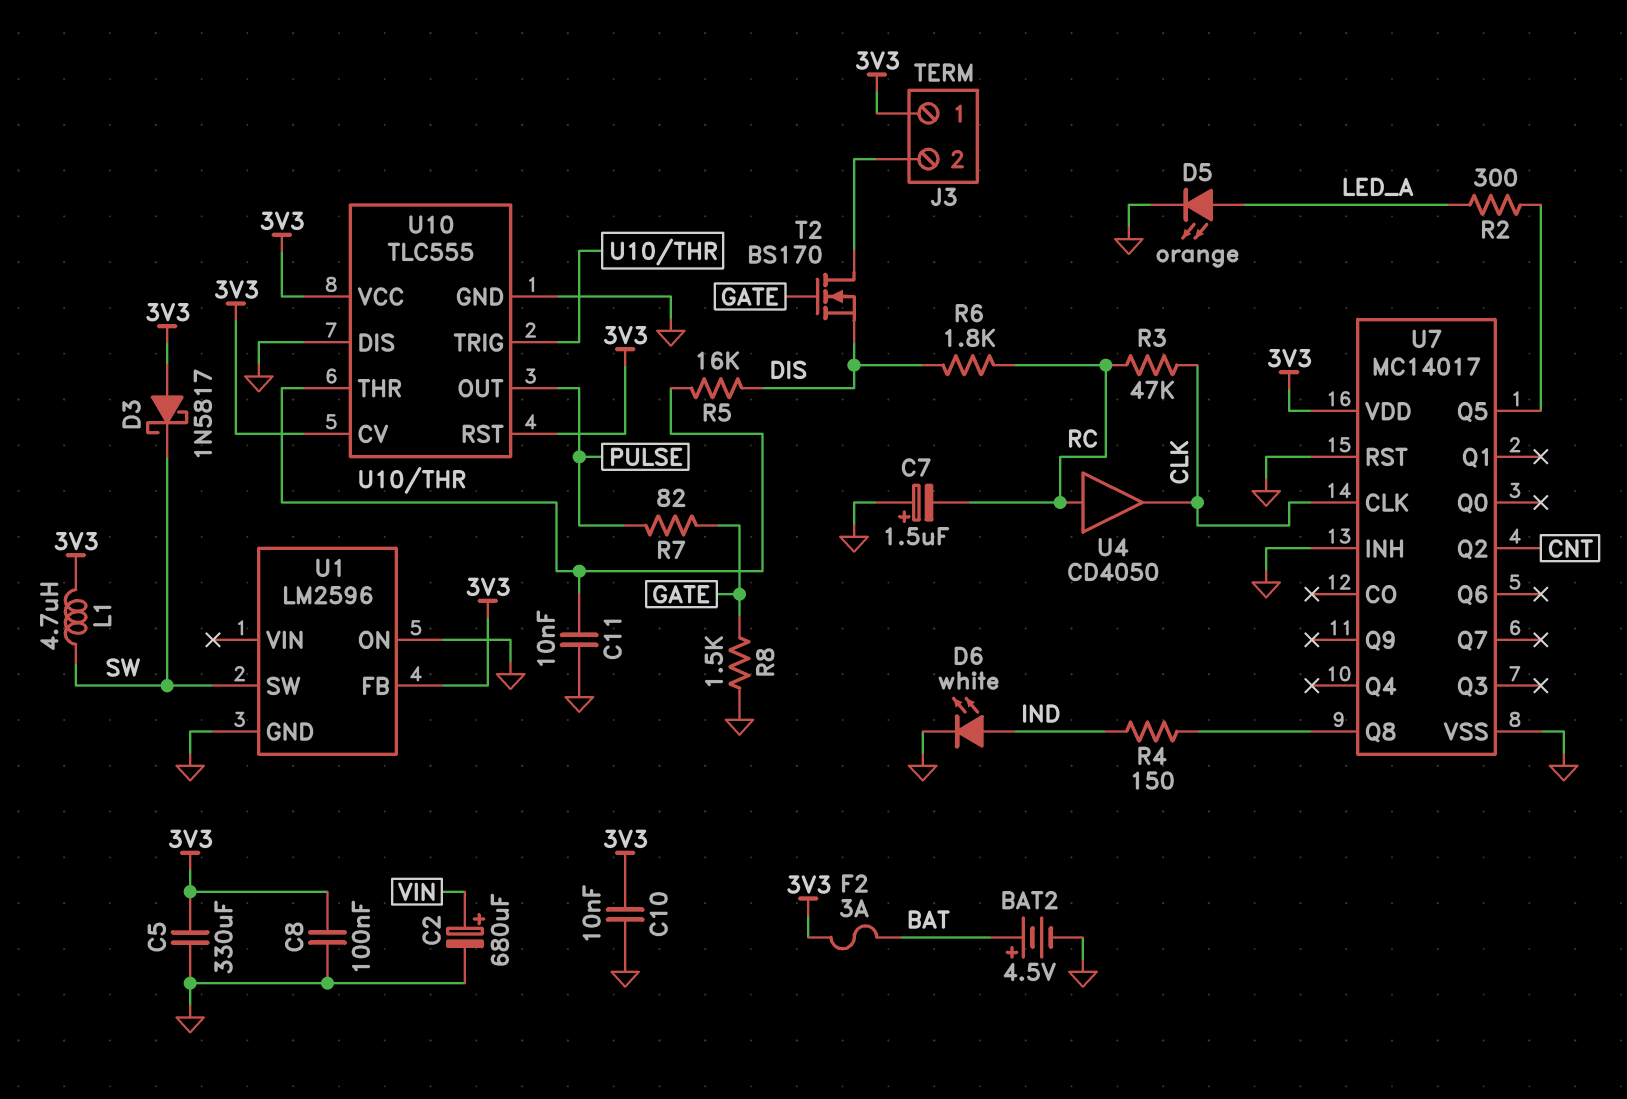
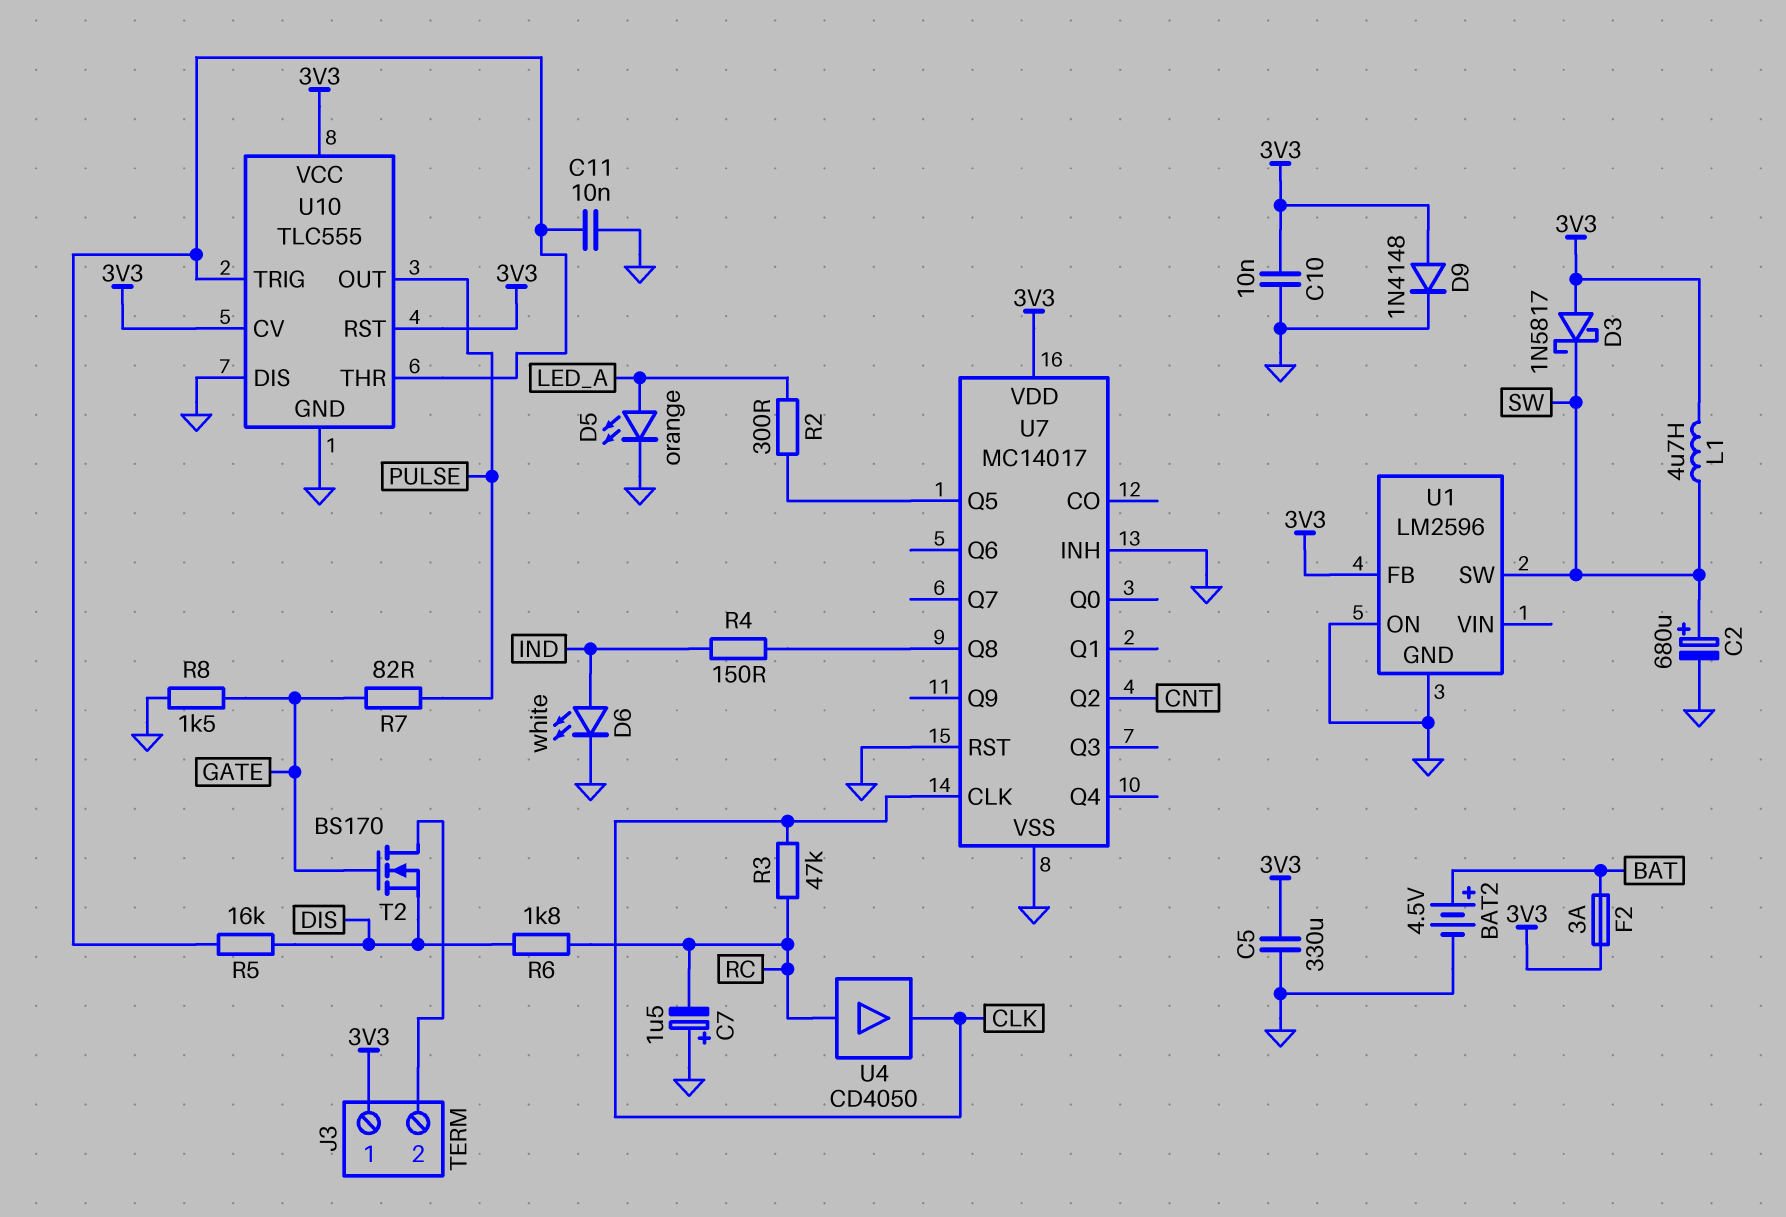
C2: 680uF (plus VIN, minus GND) -> 680uF (plus SW, minus GND)
C8: 100nF (3V3, GND) -> none
D9: none -> diode 1N4148 (A 3V3, K GND)

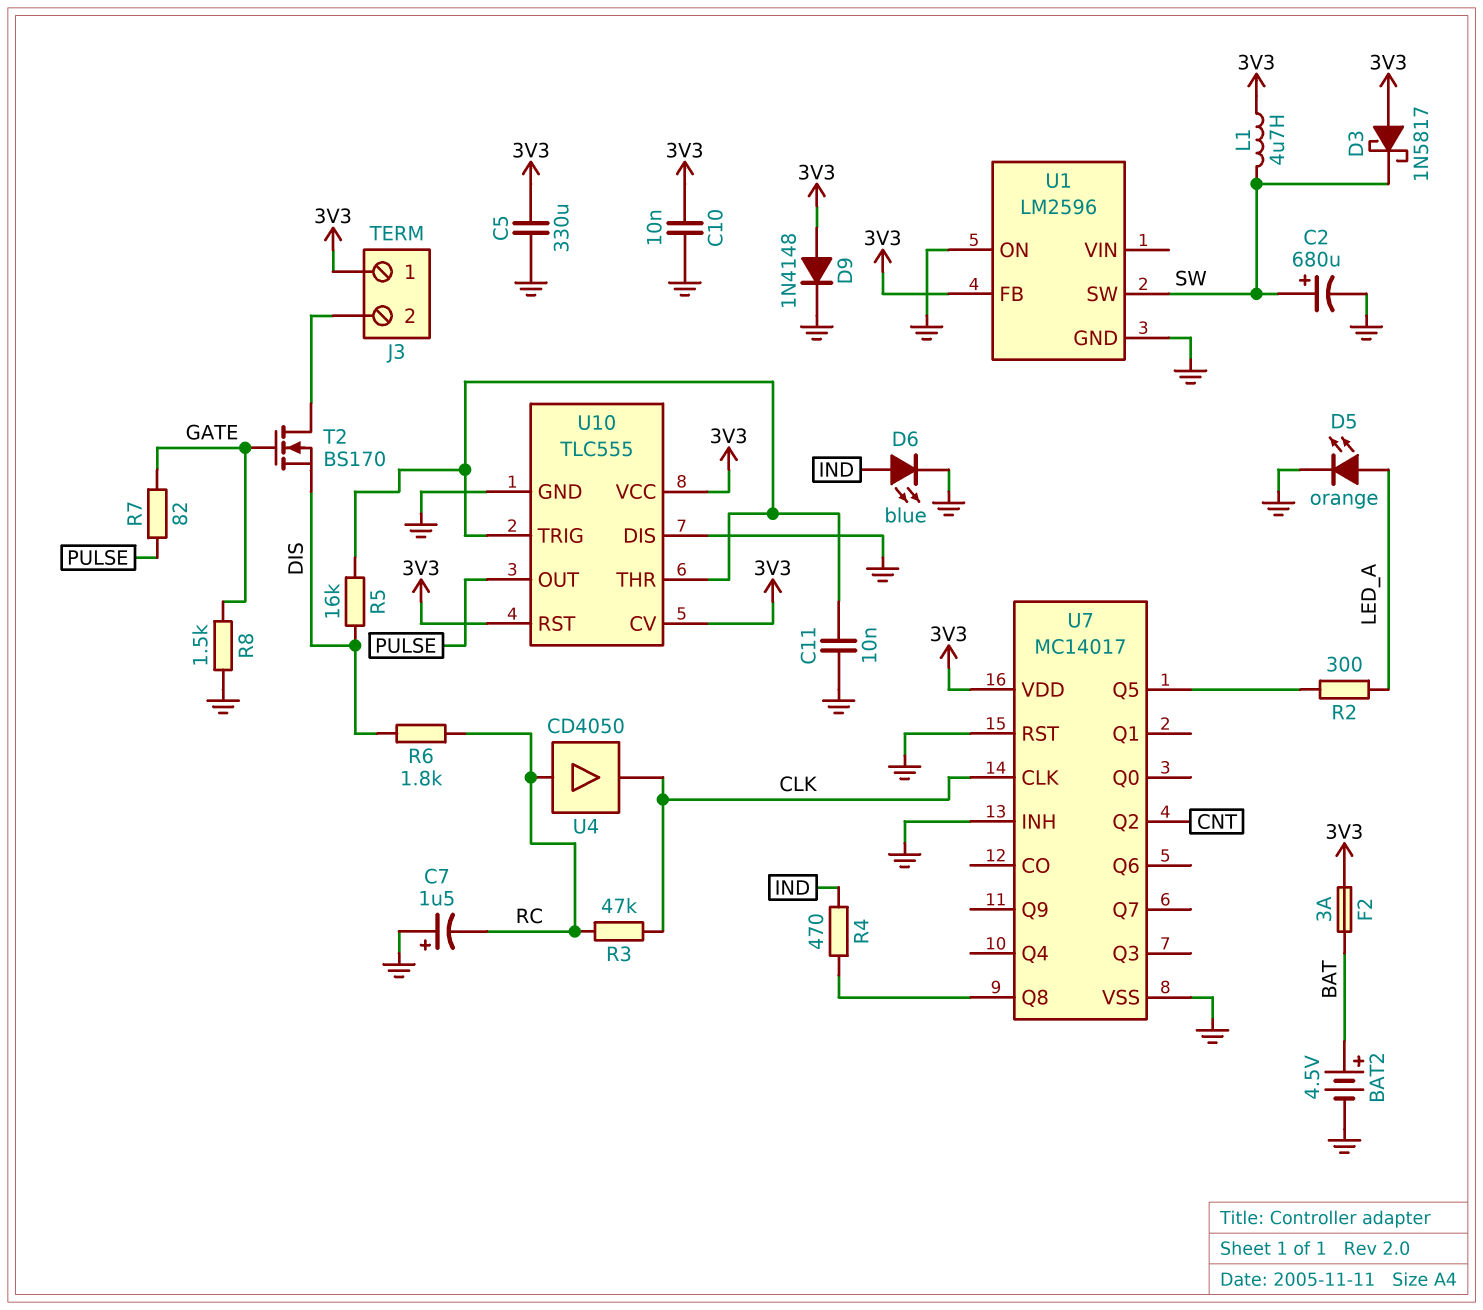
D6: LED white (A IND, K GND) -> LED blue (A IND, K GND)
R4: 150 (IND, U7/Q8) -> 470 (IND, U7/Q8)

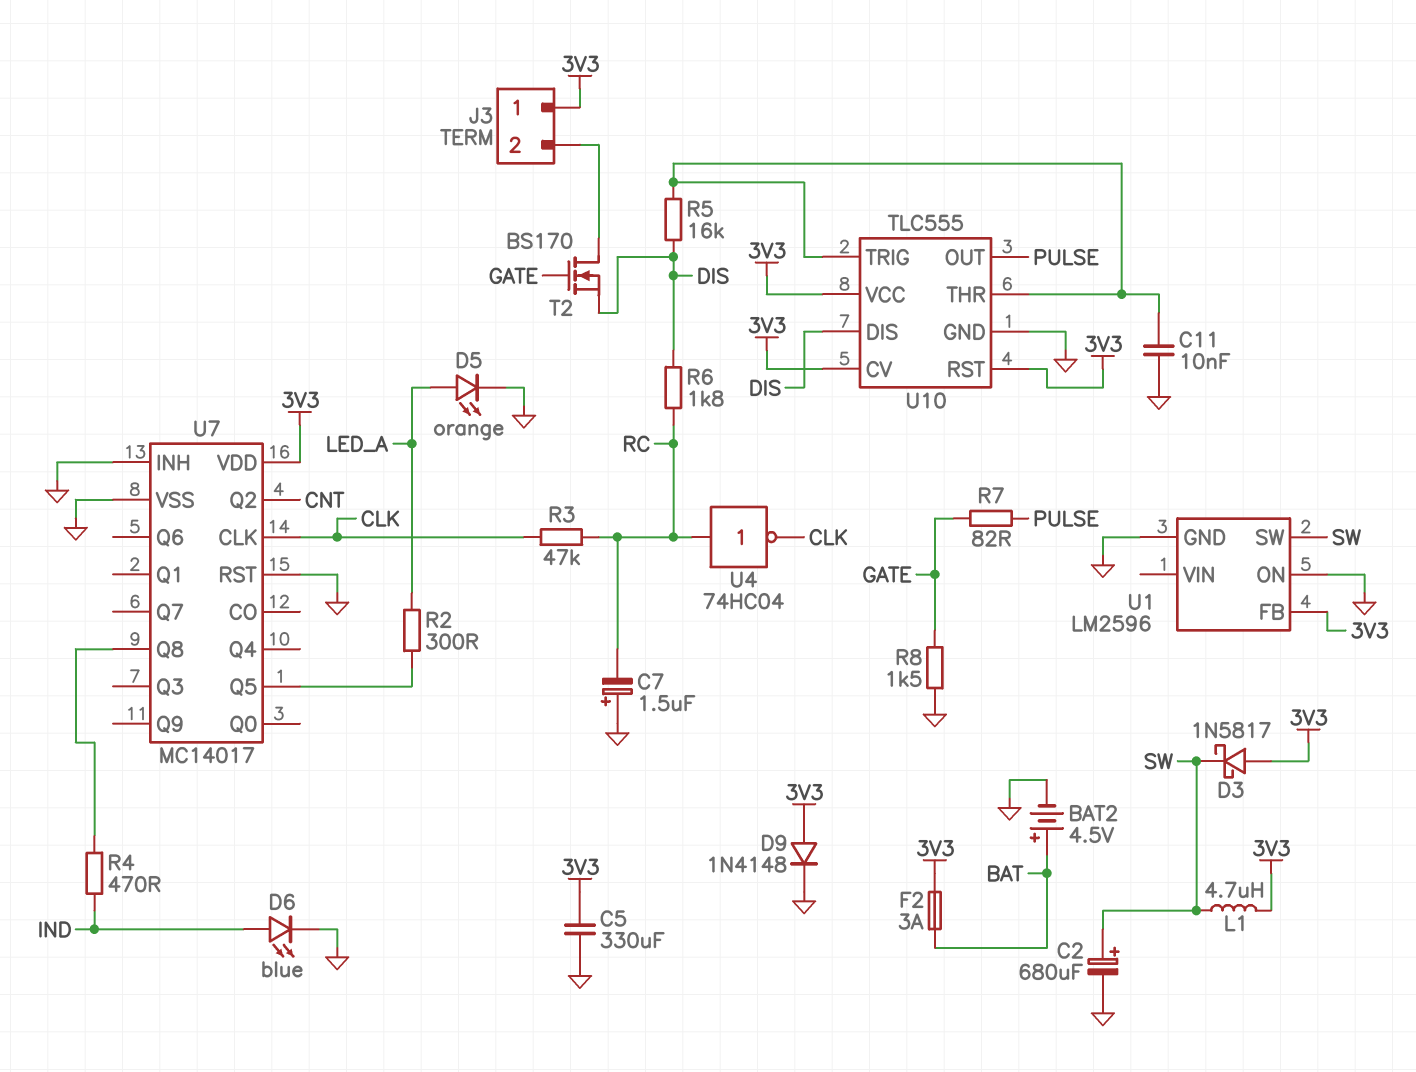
C10: 10nF (3V3, GND) -> none
U4: buffer CD4050 (in RC, out CLK) -> NOT 74HC04 (in RC, out CLK)
U10 pin DIS: GND -> DIS

